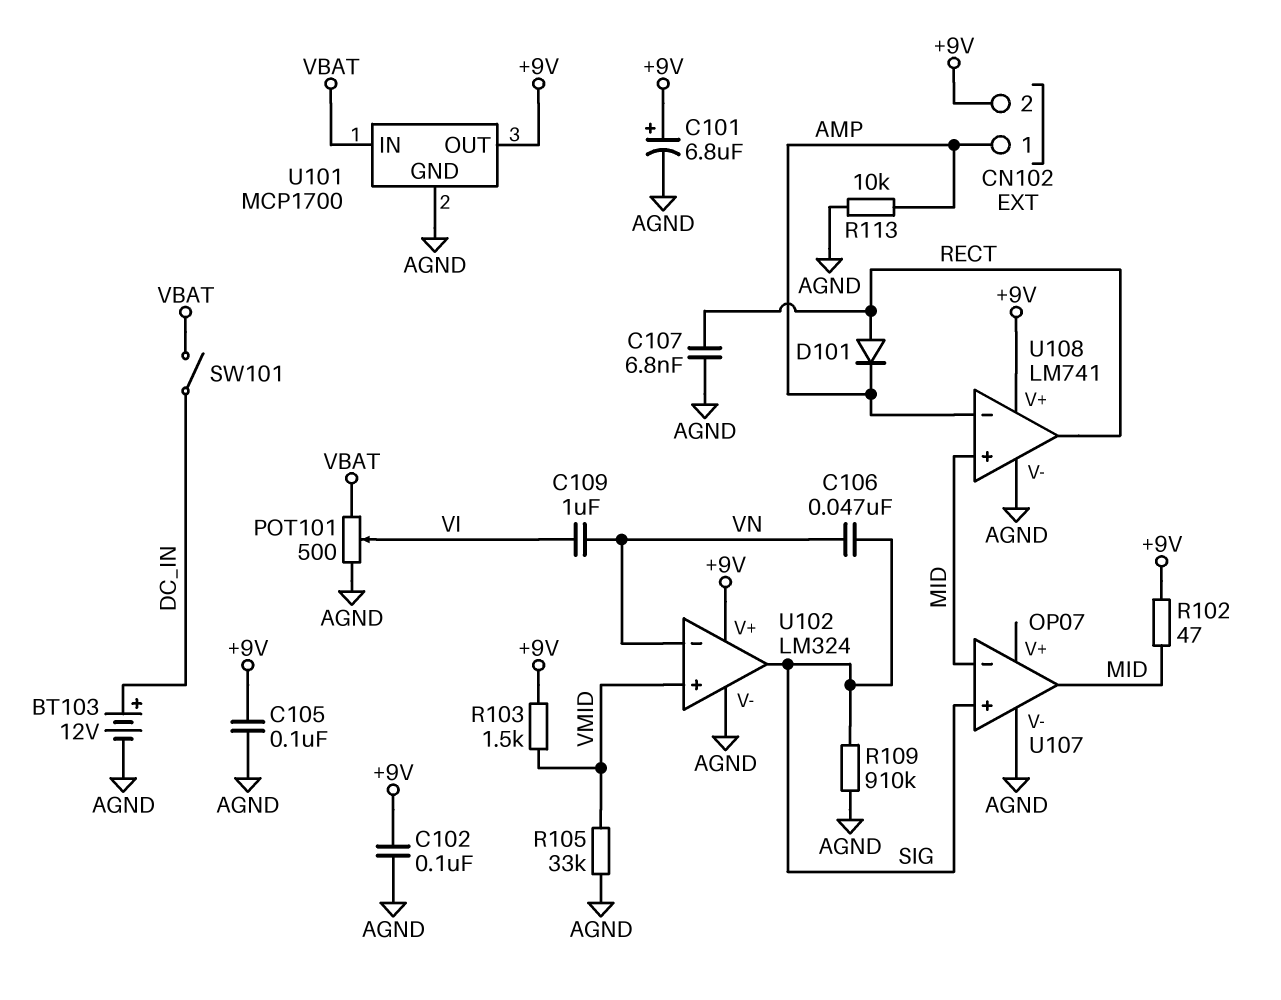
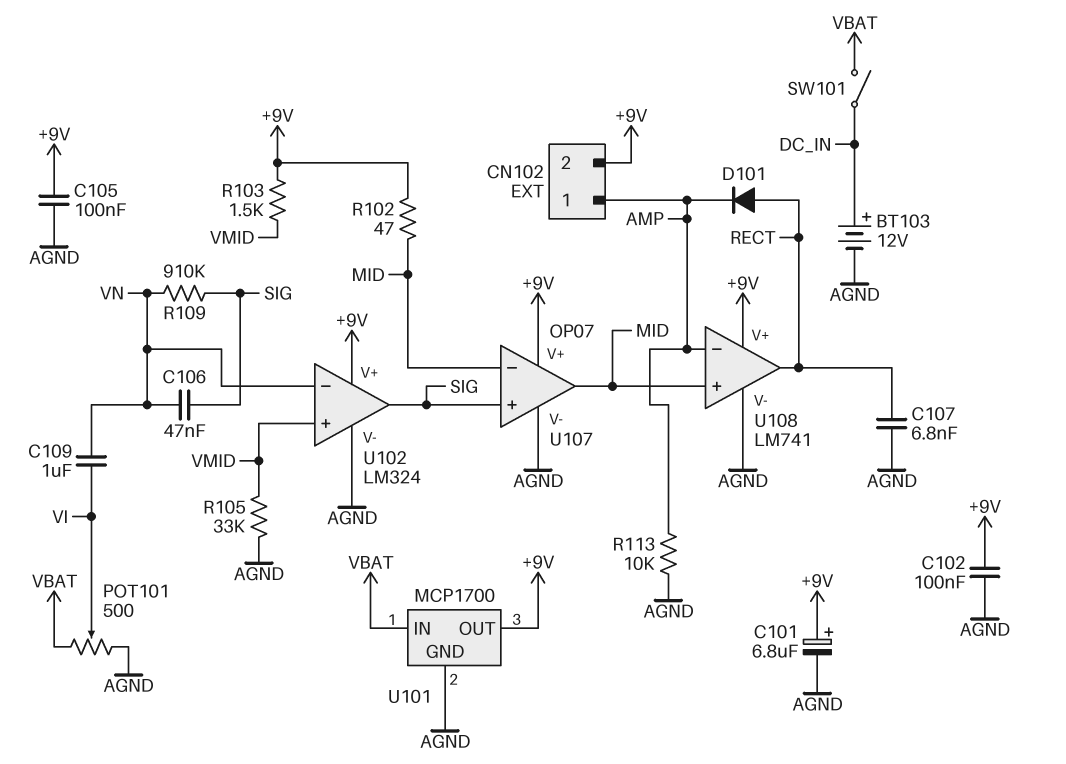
R109: 910k (AGND, SIG) -> 910k (SIG, VN)
U107 pin V+: none -> +9V

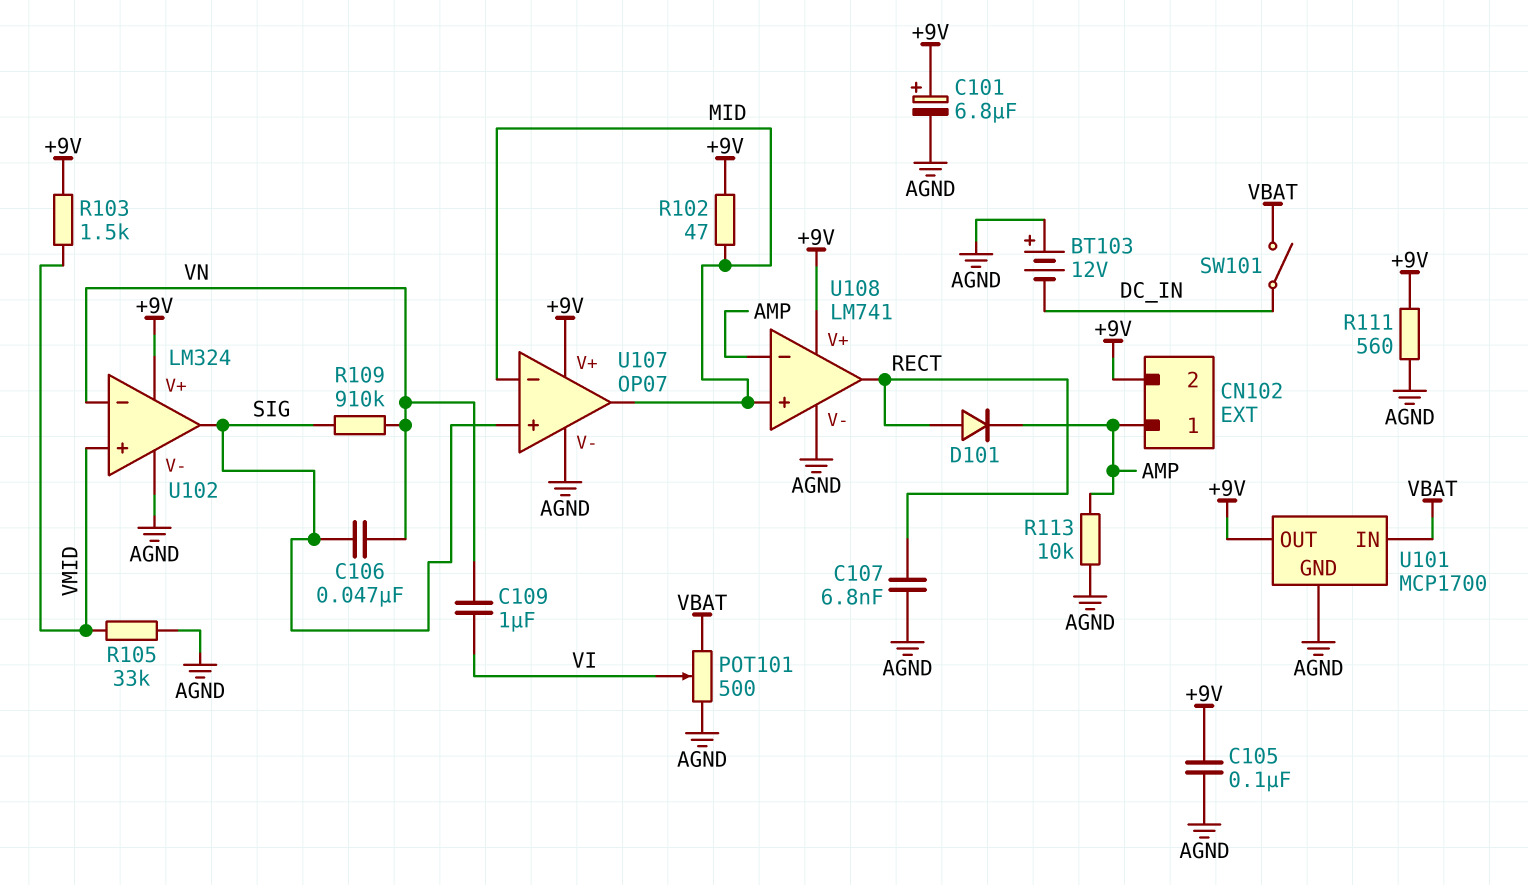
BT103: 12V (plus DC_IN, minus AGND) -> 12V (plus AGND, minus DC_IN)
C102: 100nF (+9V, AGND) -> none
R111: none -> 560 (+9V, AGND)

